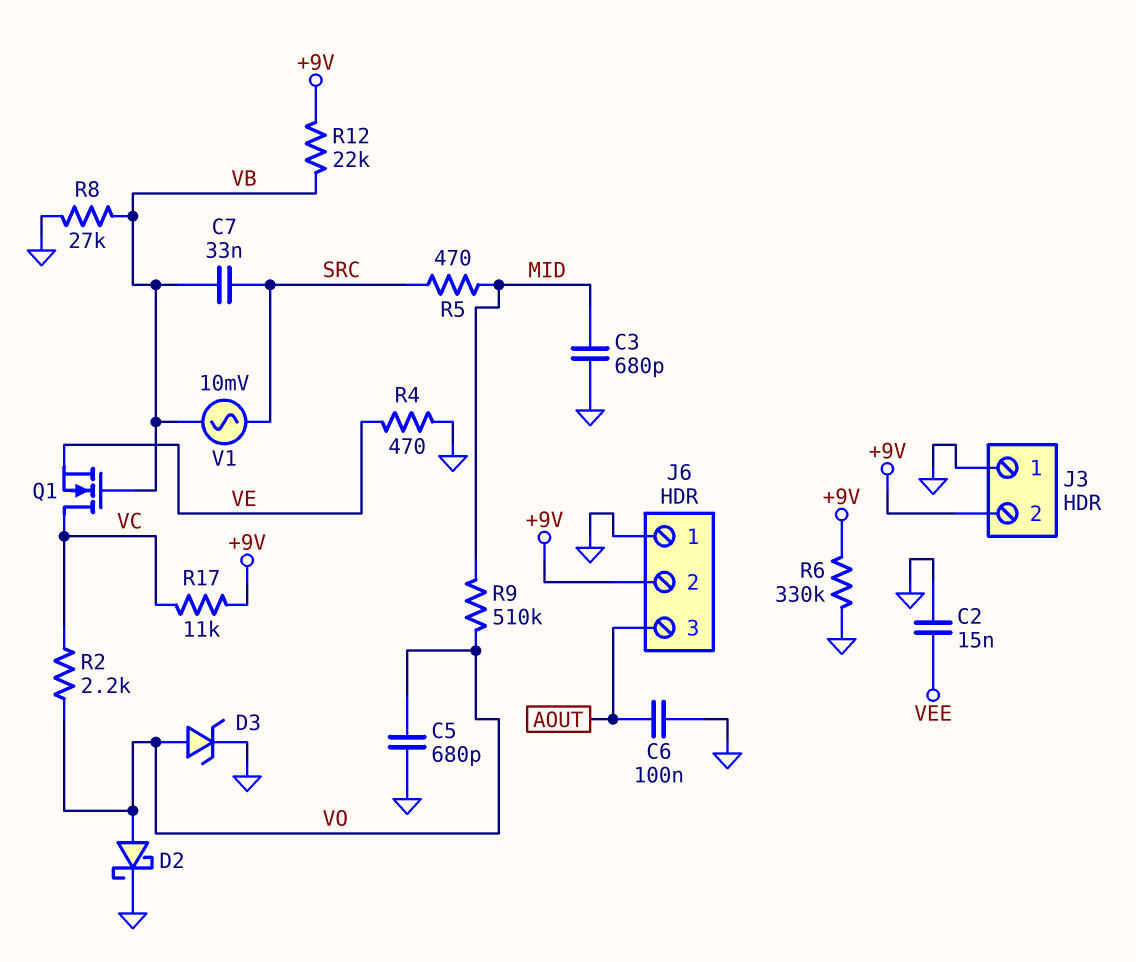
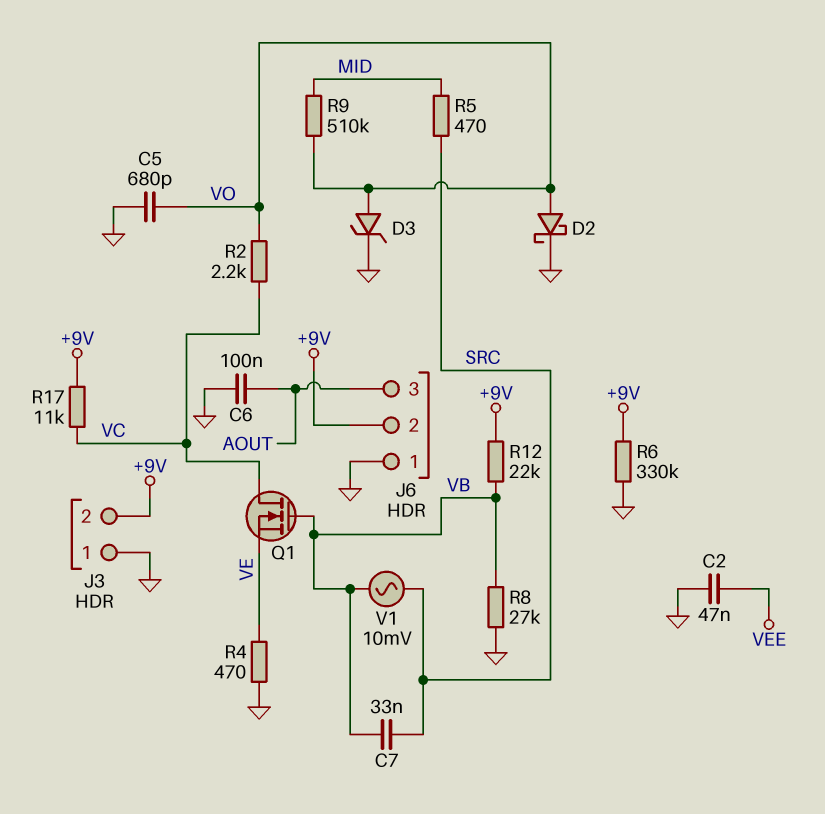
C2: 15nF (GND, VEE) -> 47nF (GND, VEE)
C3: 680pF (GND, MID) -> none

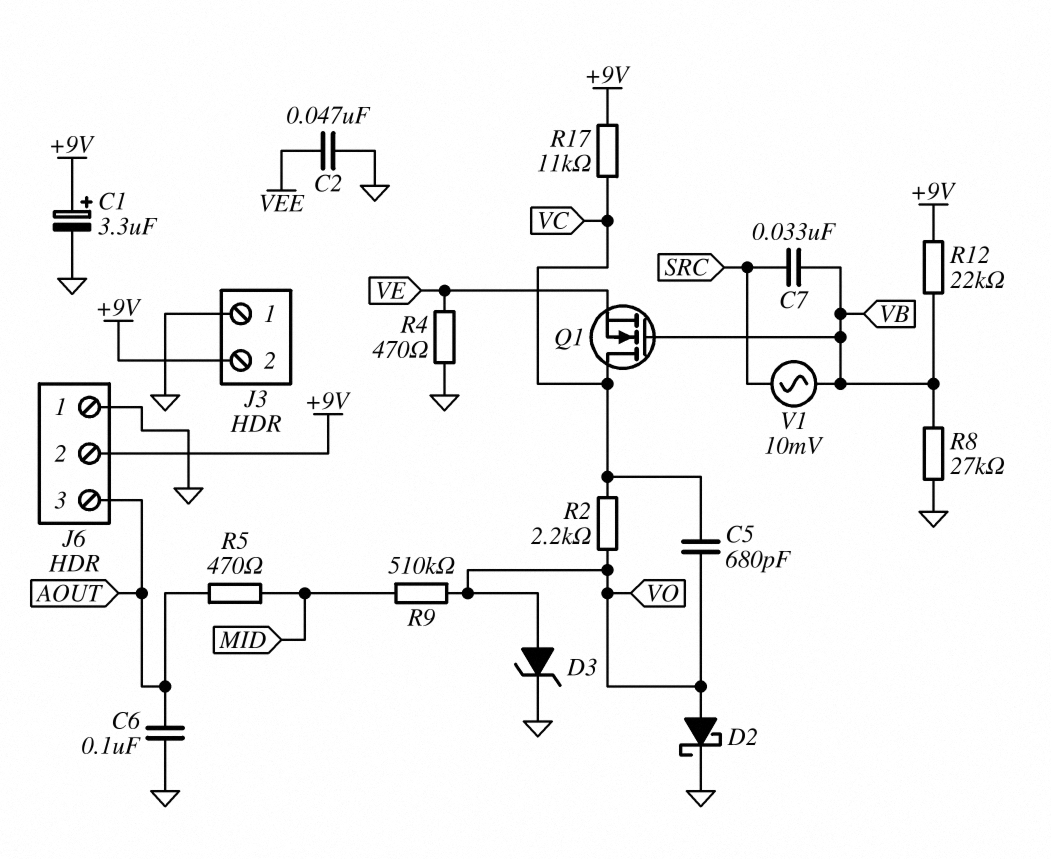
C1: none -> 3.3uF (plus +9V, minus GND)
C5: 680pF (GND, VO) -> 680pF (VC, VO)
R5: 470 (MID, SRC) -> 470 (AOUT, MID)
R6: 330k (+9V, GND) -> none

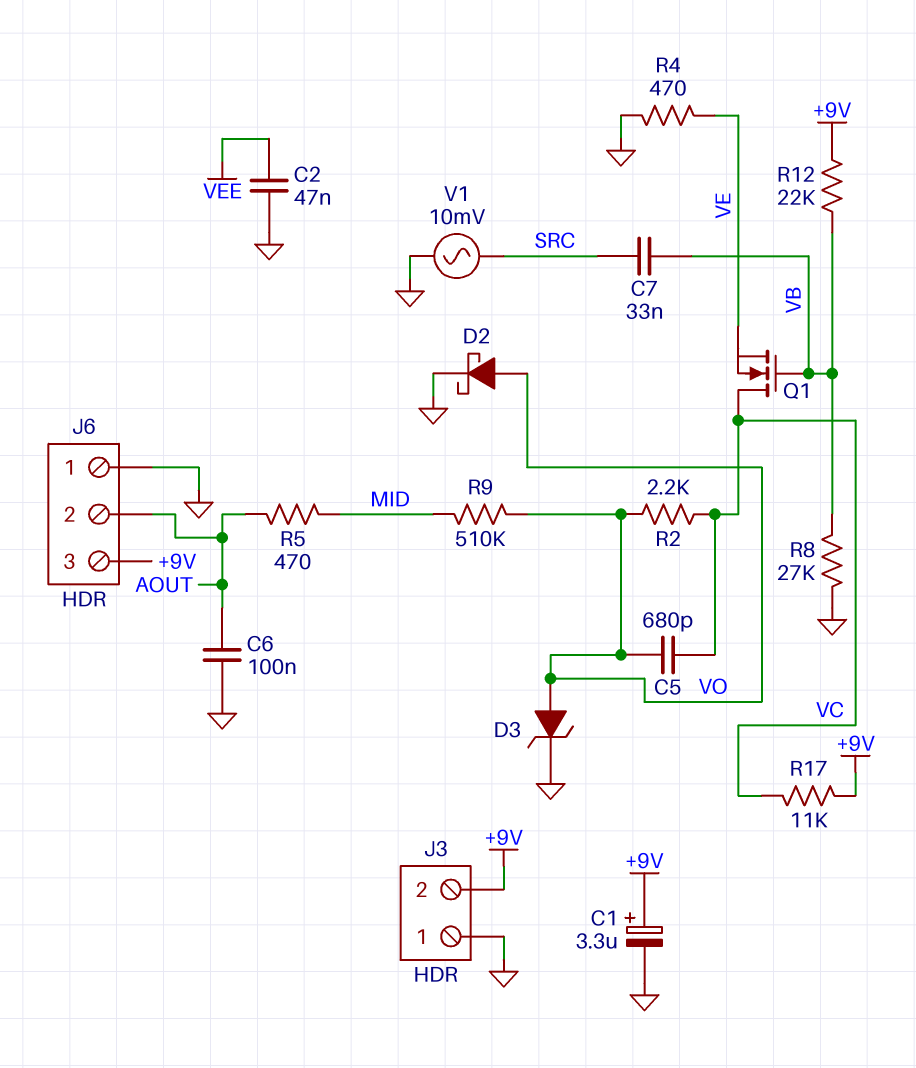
J6 pin 2: +9V -> AOUT
J6 pin 3: AOUT -> +9V
V1: AC 10mV (SRC, VB) -> AC 10mV (GND, SRC)

